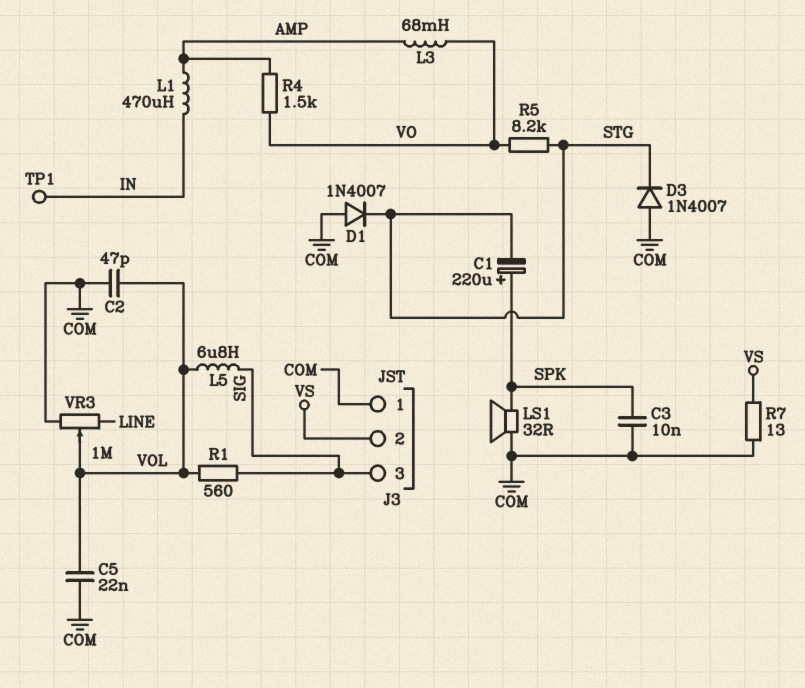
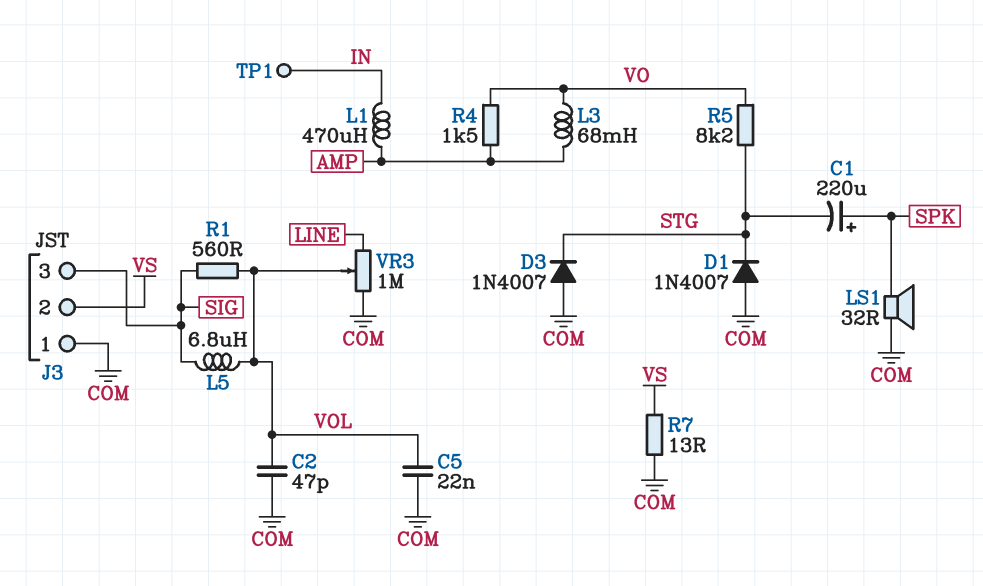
C3: 10nF (COM, SPK) -> none

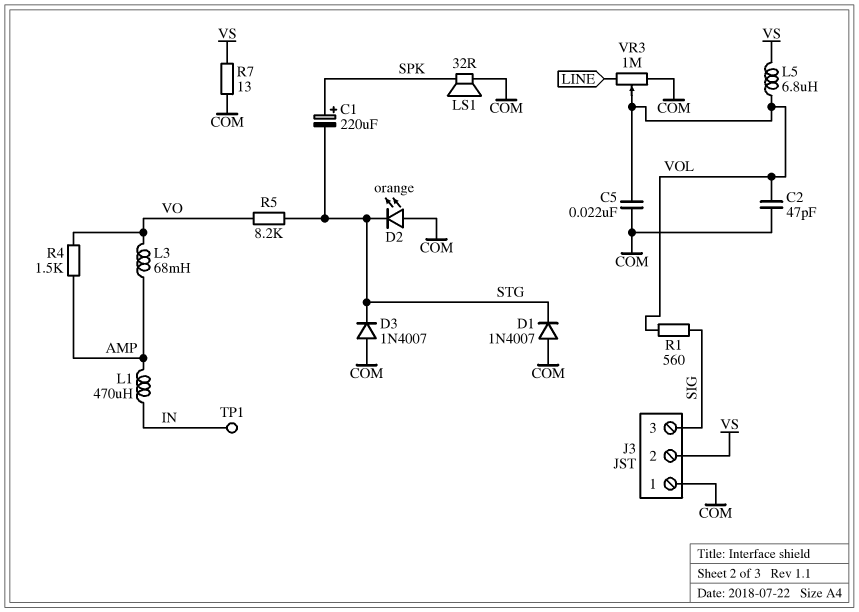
D2: none -> LED orange (A COM, K STG)
L5: 6.8uH (SIG, VOL) -> 6.8uH (VOL, VS)

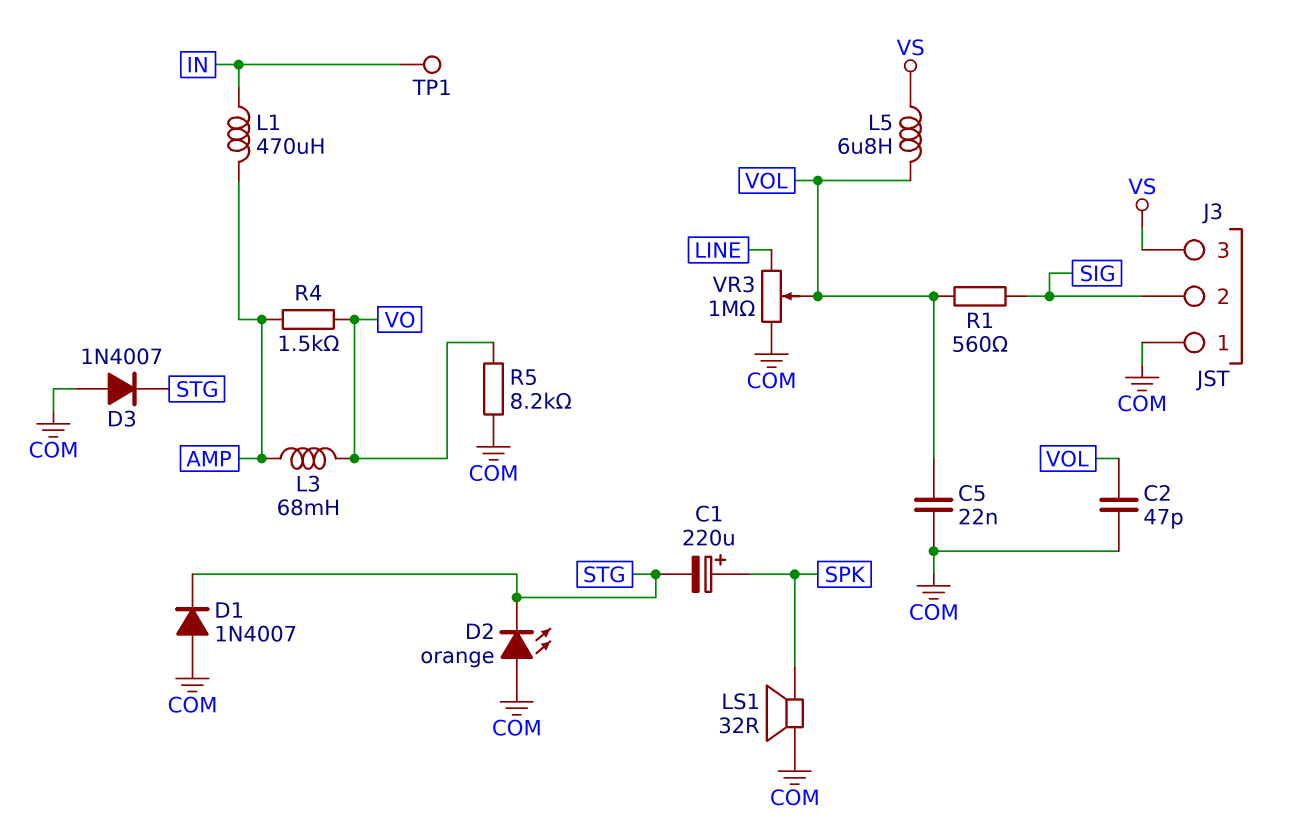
J3 pin 2: VS -> SIG
J3 pin 3: SIG -> VS
R5: 8.2k (STG, VO) -> 8.2k (COM, VO)
R7: 13 (COM, VS) -> none

